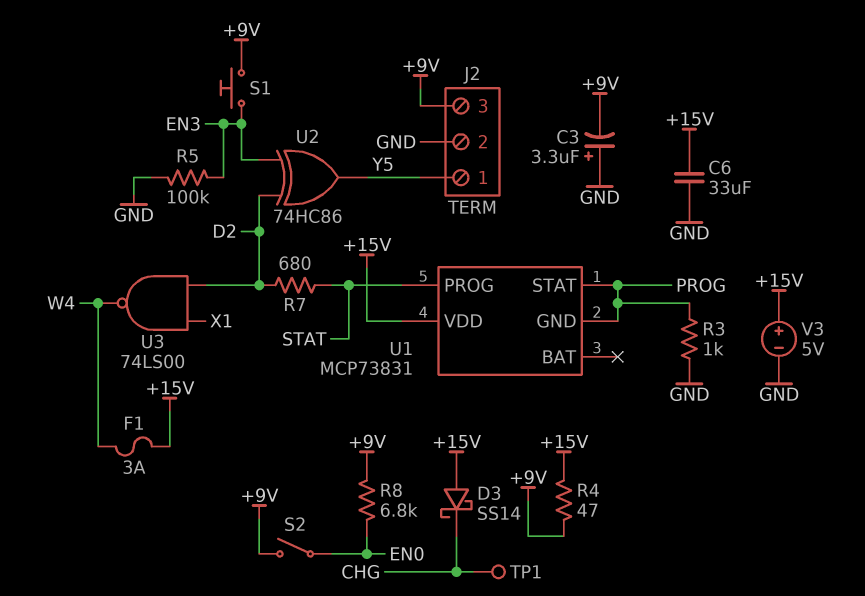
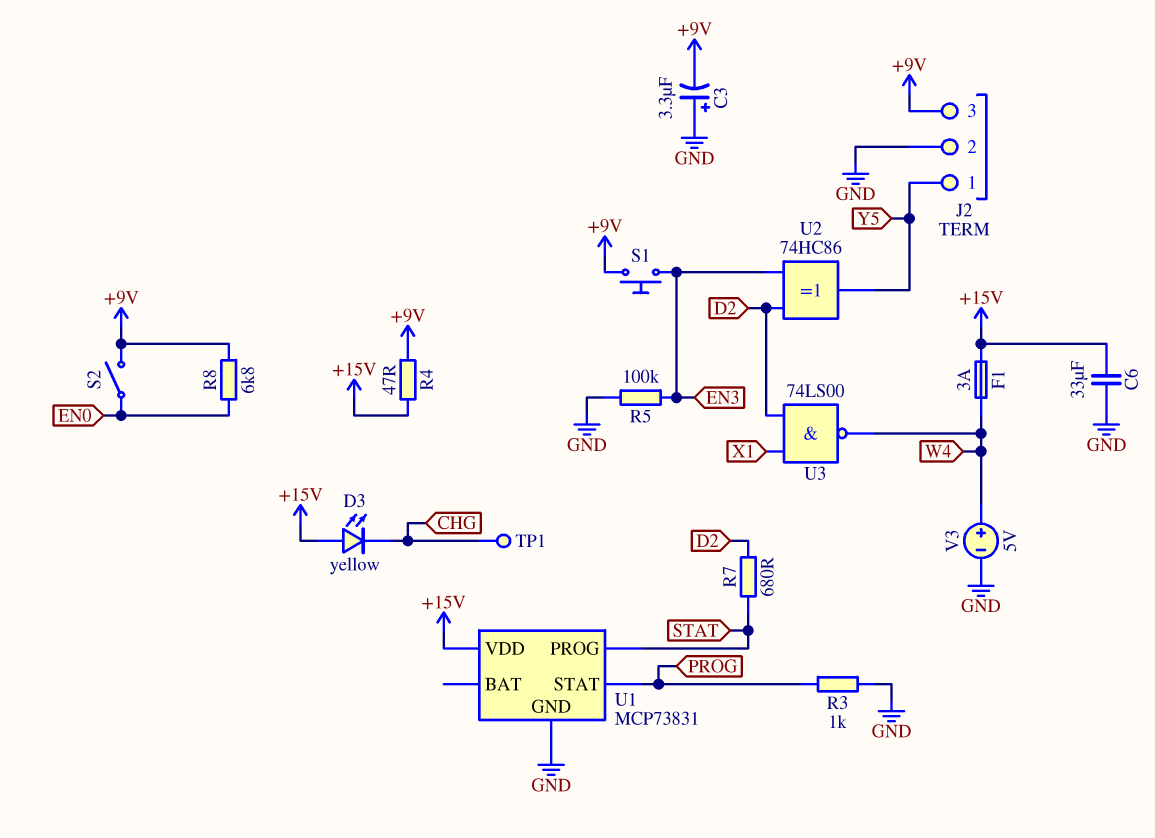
D3: schottky SS14 (A +15V, K CHG) -> LED yellow (A +15V, K CHG)
U1 pin GND: PROG -> GND
V3: 5V (plus +15V, minus GND) -> 5V (plus W4, minus GND)

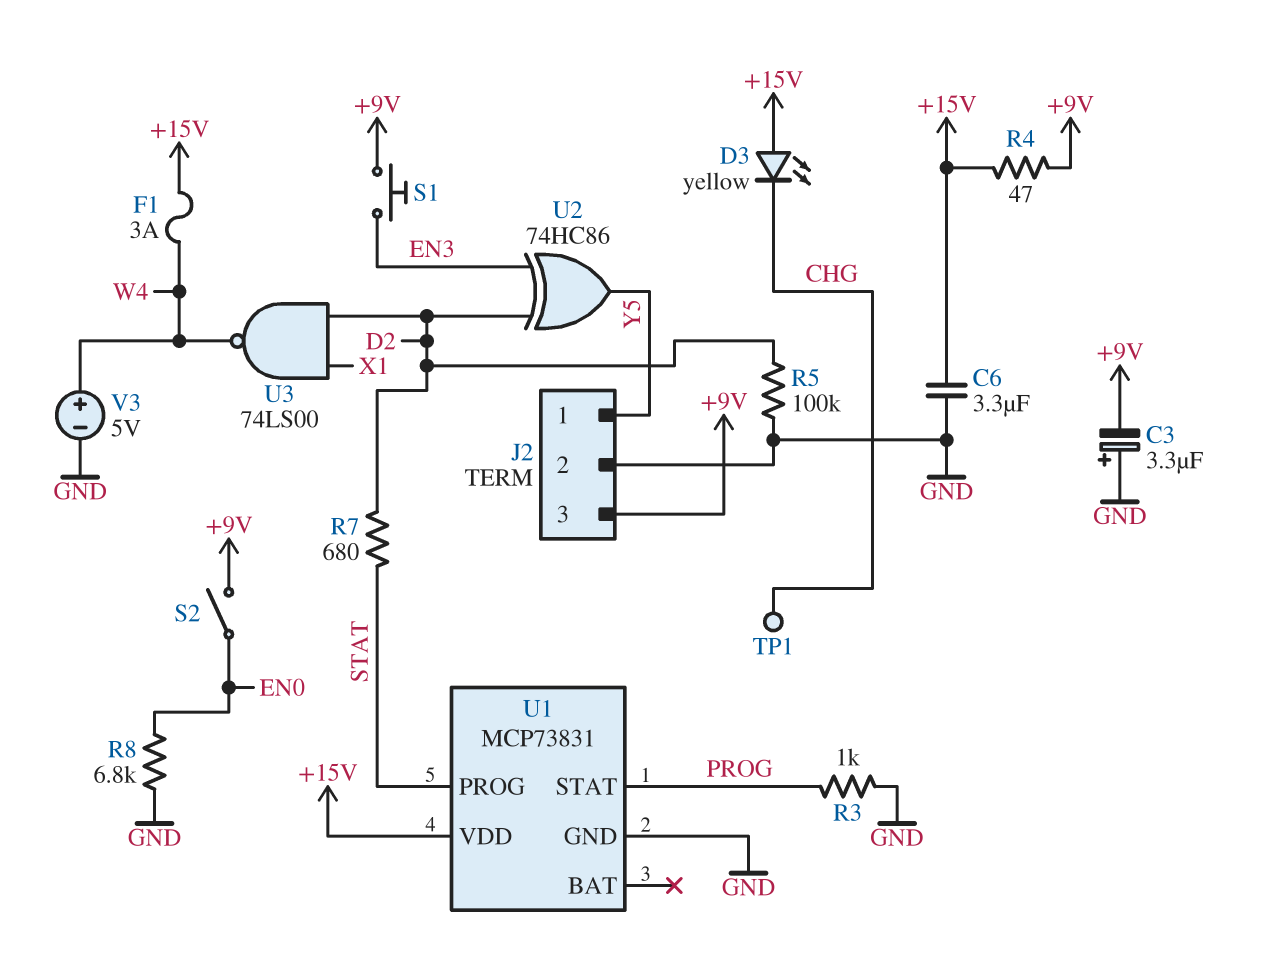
C6: 33uF (+15V, GND) -> 3.3uF (+15V, GND)
R5: 100k (EN3, GND) -> 100k (D2, GND)
R8: 6.8k (+9V, EN0) -> 6.8k (EN0, GND)

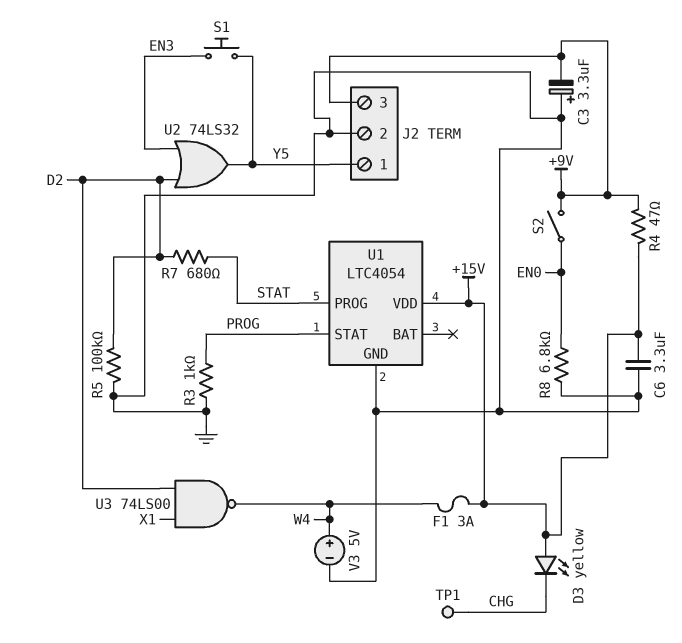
S1: button (+9V, EN3) -> button (EN3, Y5)
U1: MCP73831 -> LTC4054
U2: XOR 74HC86 (in D2, in EN3, out Y5) -> OR 74LS32 (in D2, in EN3, out Y5)

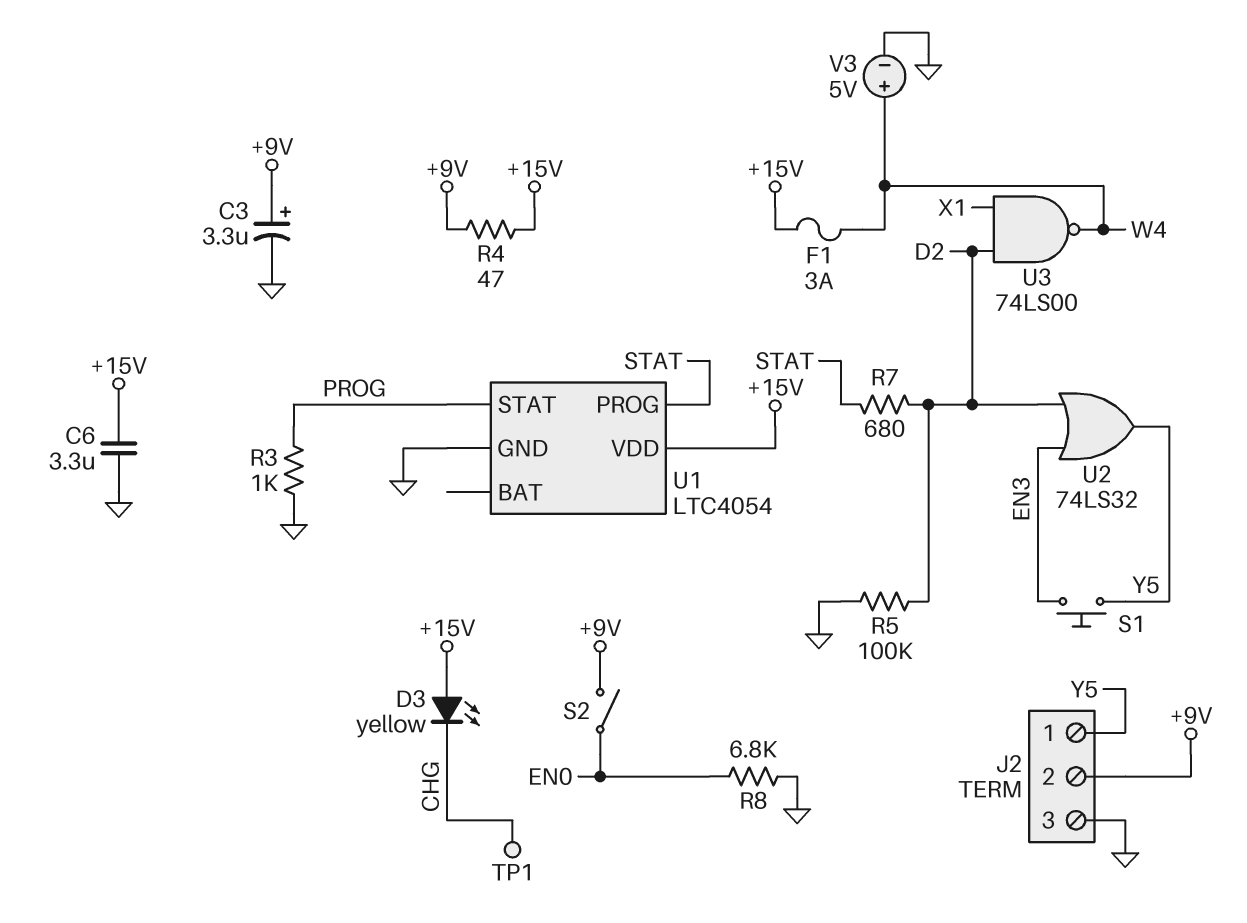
C3: 3.3uF (plus GND, minus +9V) -> 3.3uF (plus +9V, minus GND)
J2 pin 2: GND -> +9V
J2 pin 3: +9V -> GND

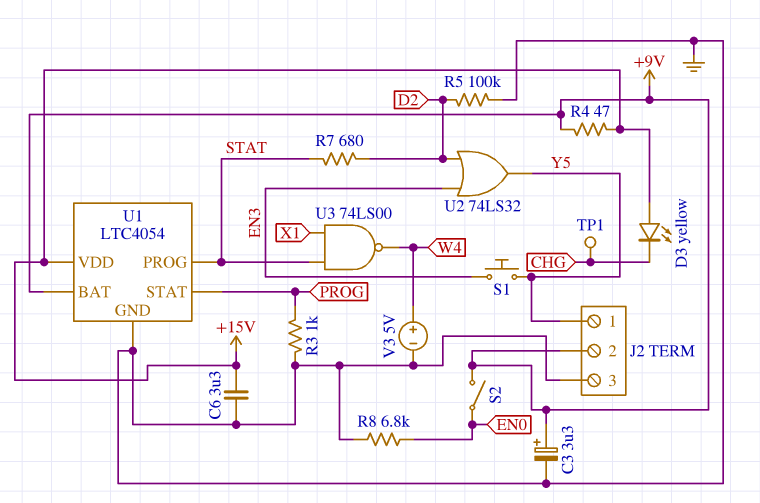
F1: 3A (+15V, W4) -> none
U1 pin BAT: none -> +9V
U3: NAND 74LS00 (in D2, in X1, out W4) -> NAND 74LS00 (in STAT, in X1, out W4)

